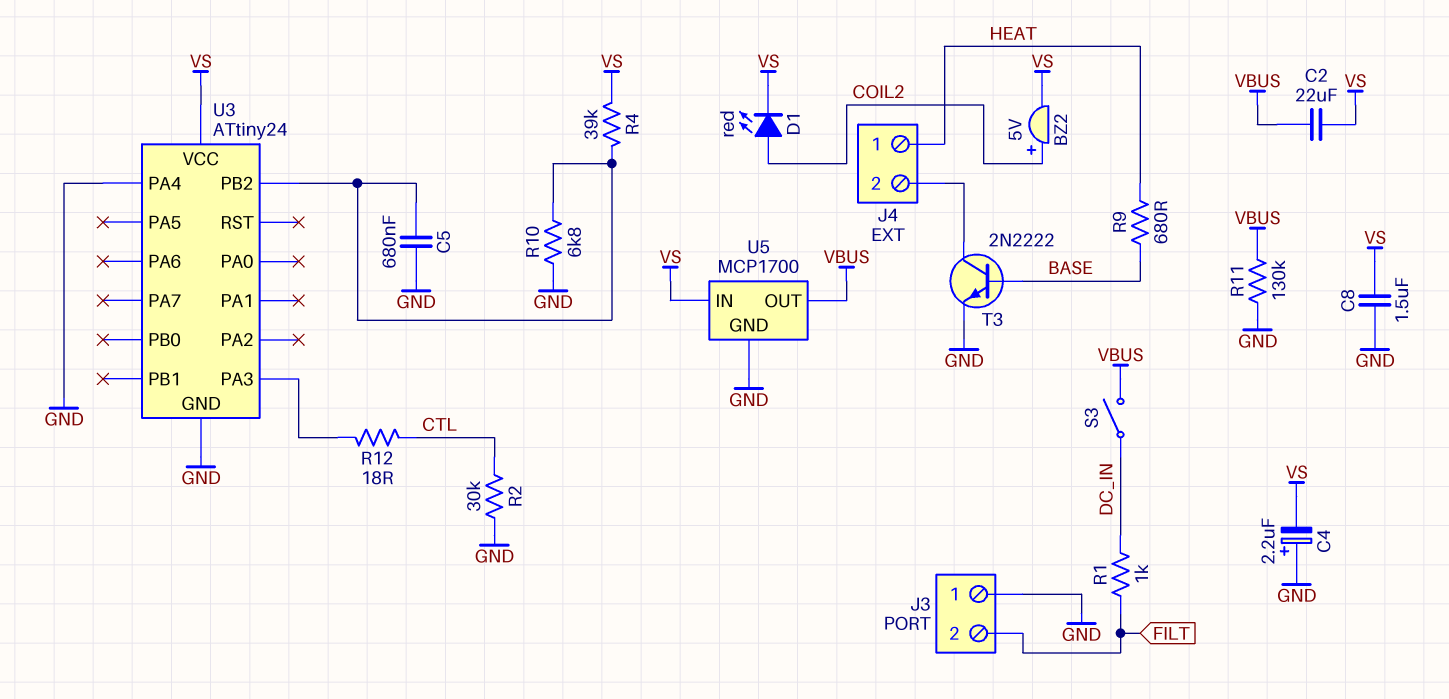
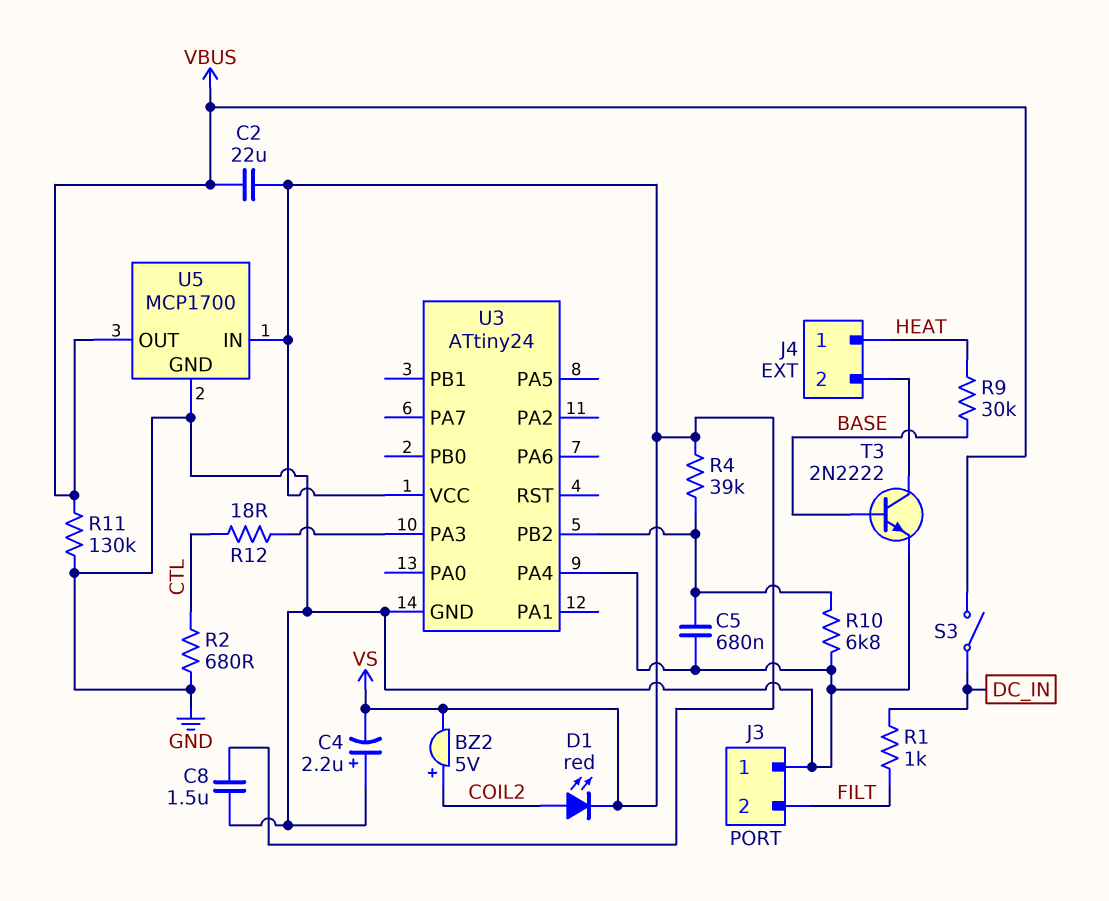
R2: 30k (CTL, GND) -> 680 (CTL, GND)
R9: 680 (BASE, HEAT) -> 30k (BASE, HEAT)

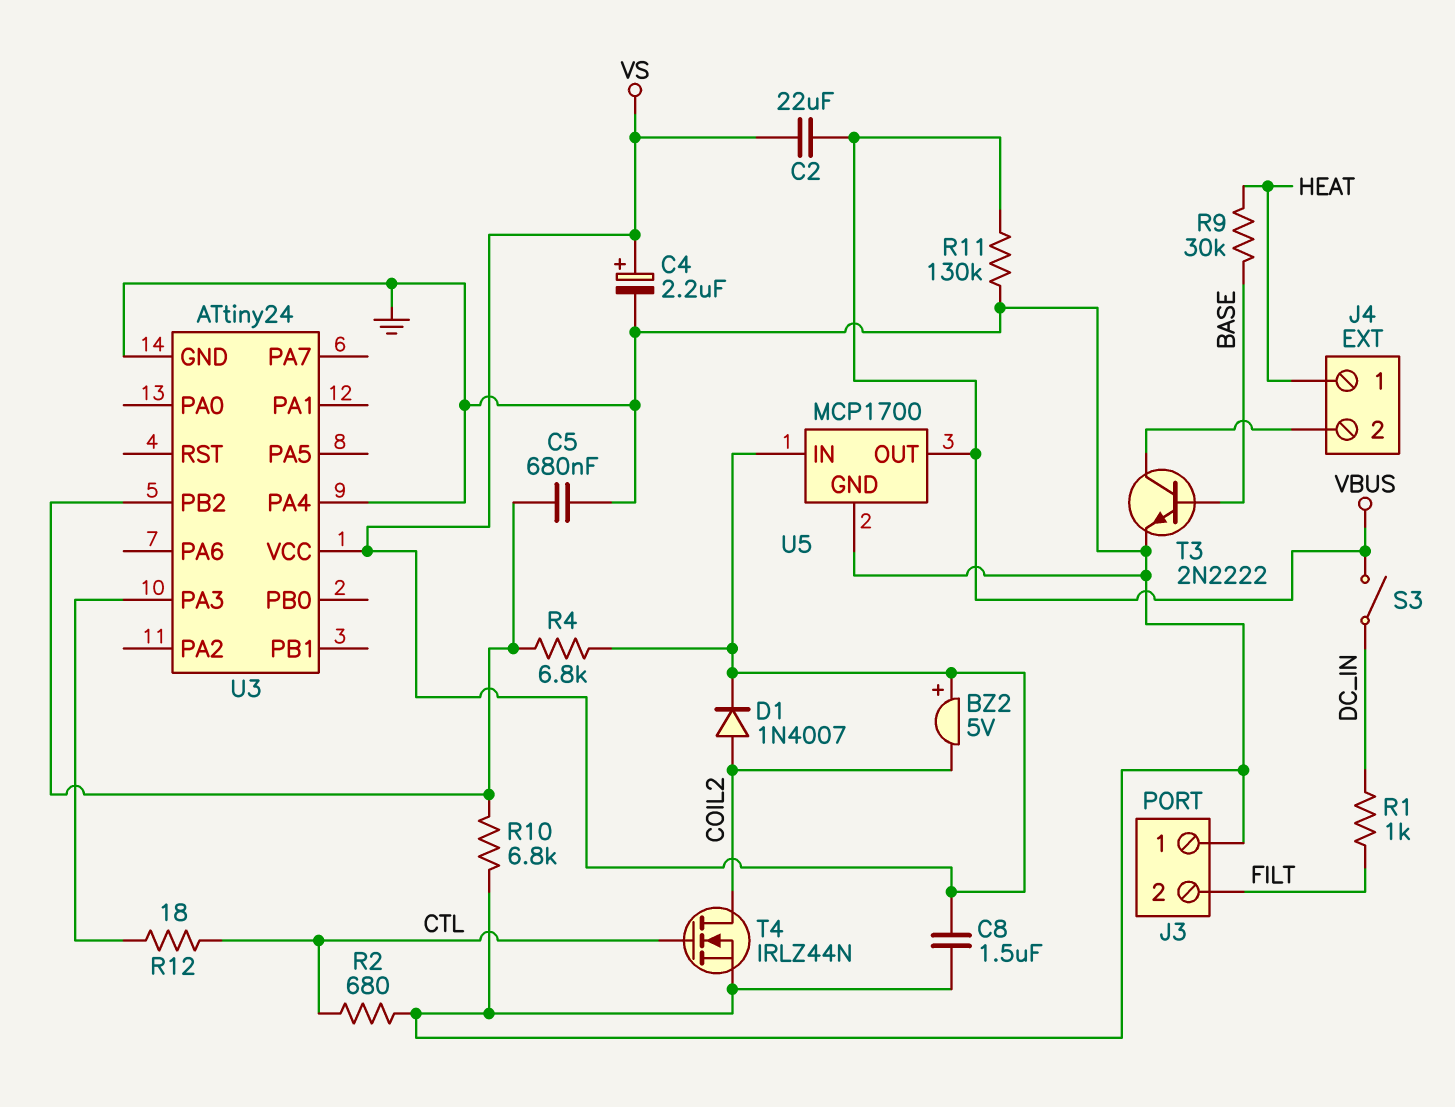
BZ2: buzzer 5V (plus COIL2, minus VS) -> buzzer 5V (plus VS, minus COIL2)
C4: 2.2uF (plus GND, minus VS) -> 2.2uF (plus VS, minus GND)
D1: LED red (A COIL2, K VS) -> diode 1N4007 (A COIL2, K VS)
R4: 39k (U3/PB2, VS) -> 6.8k (U3/PB2, VS)
T4: none -> NMOS IRLZ44N (G CTL, D COIL2, S GND)

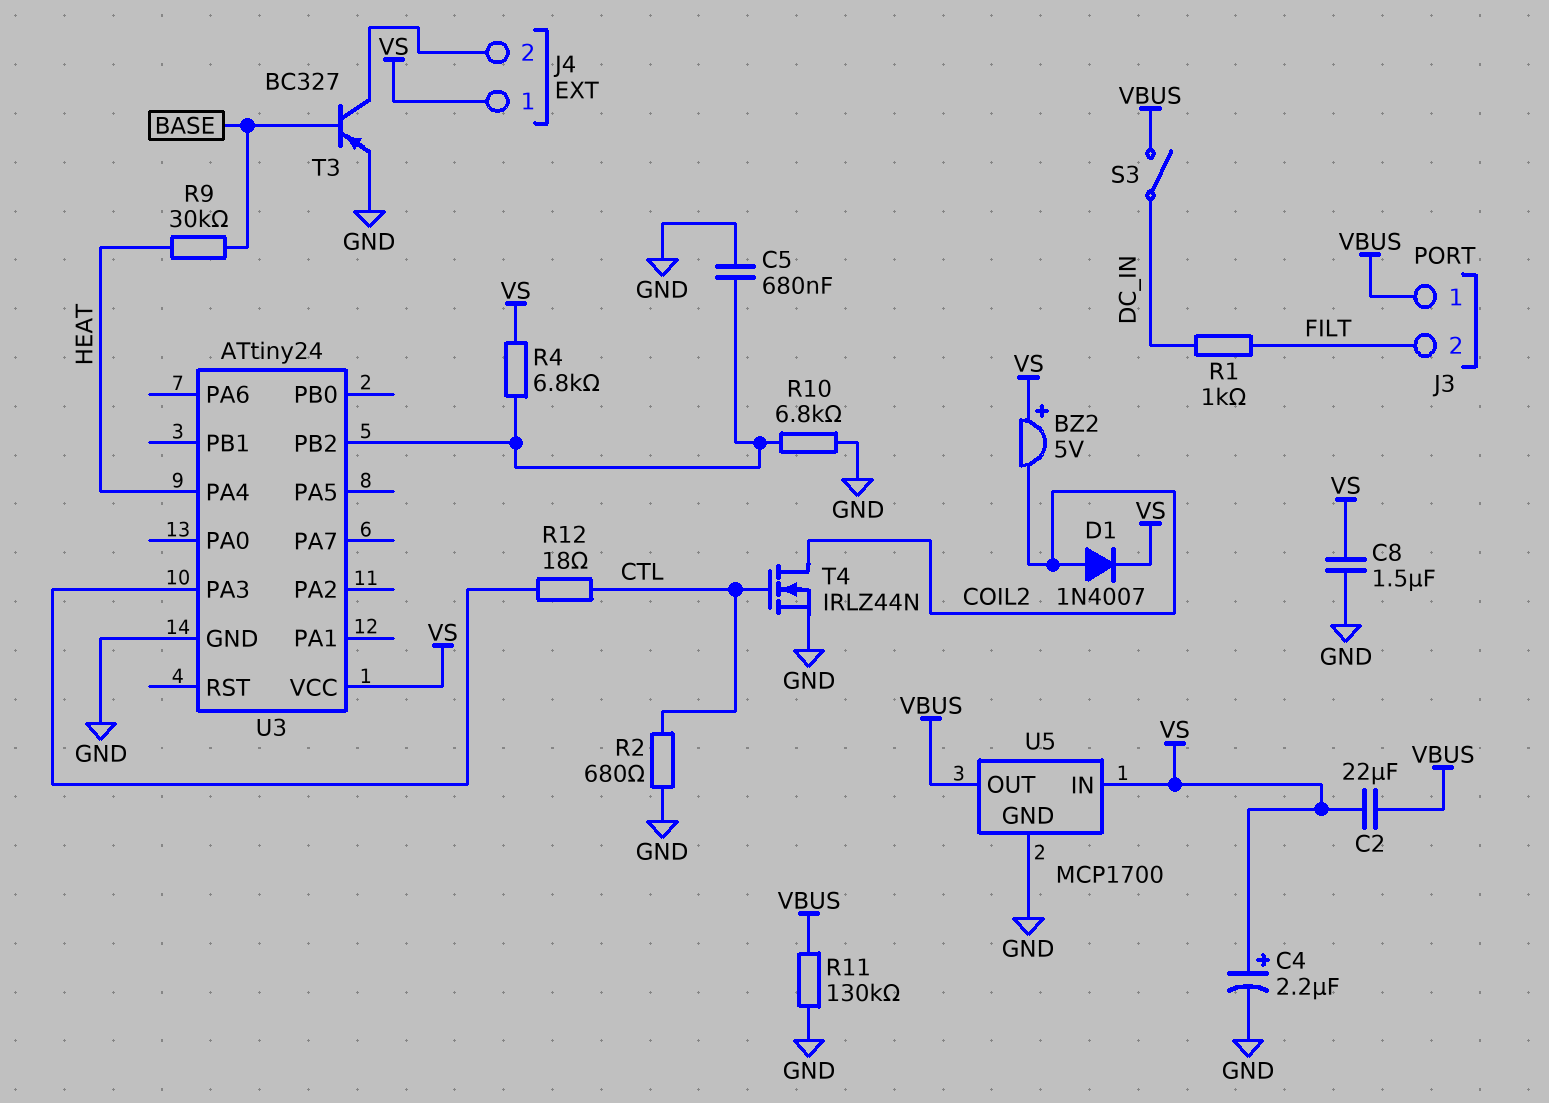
J3 pin 1: GND -> VBUS
J4 pin 1: HEAT -> VS
T3: NPN 2N2222 (B BASE, C J4/2, E GND) -> PNP BC327 (B BASE, C J4/2, E GND)
U3 pin PA4: GND -> HEAT

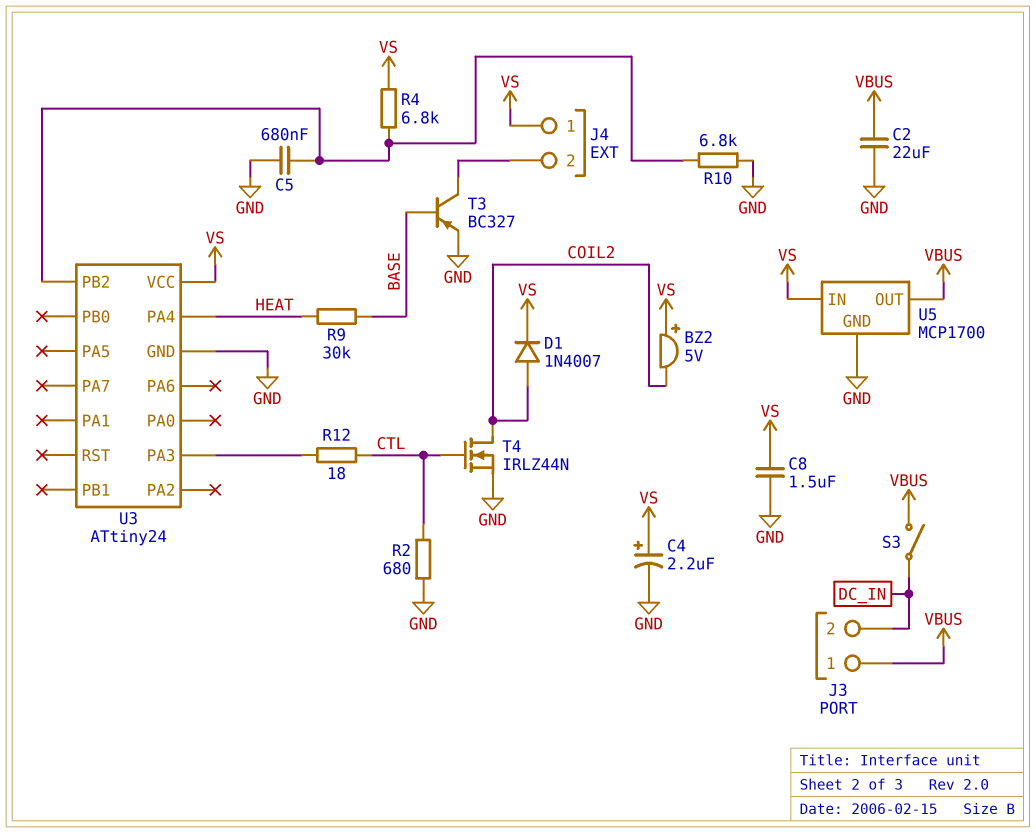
C2: 22uF (VBUS, VS) -> 22uF (GND, VBUS)
J3 pin 2: FILT -> DC_IN
R1: 1k (DC_IN, FILT) -> none
R11: 130k (GND, VBUS) -> none

